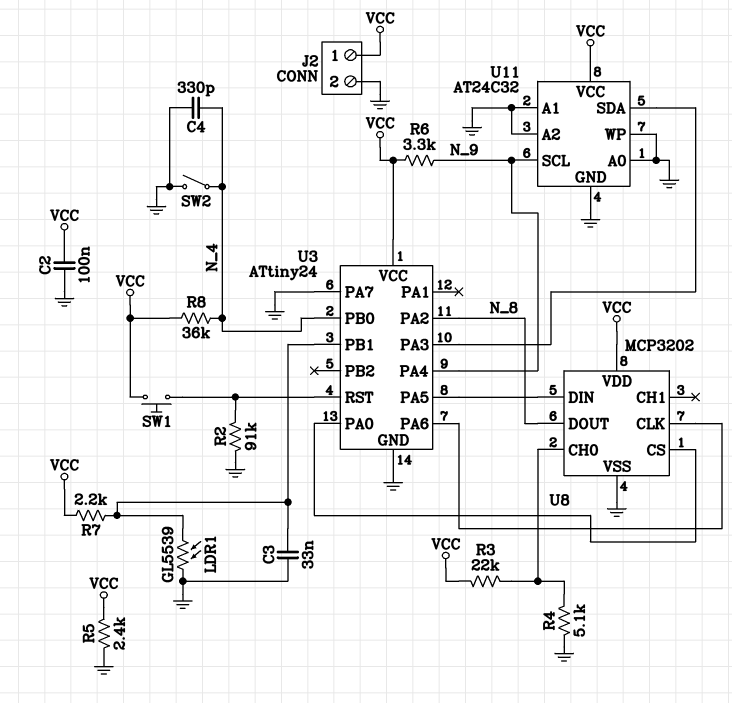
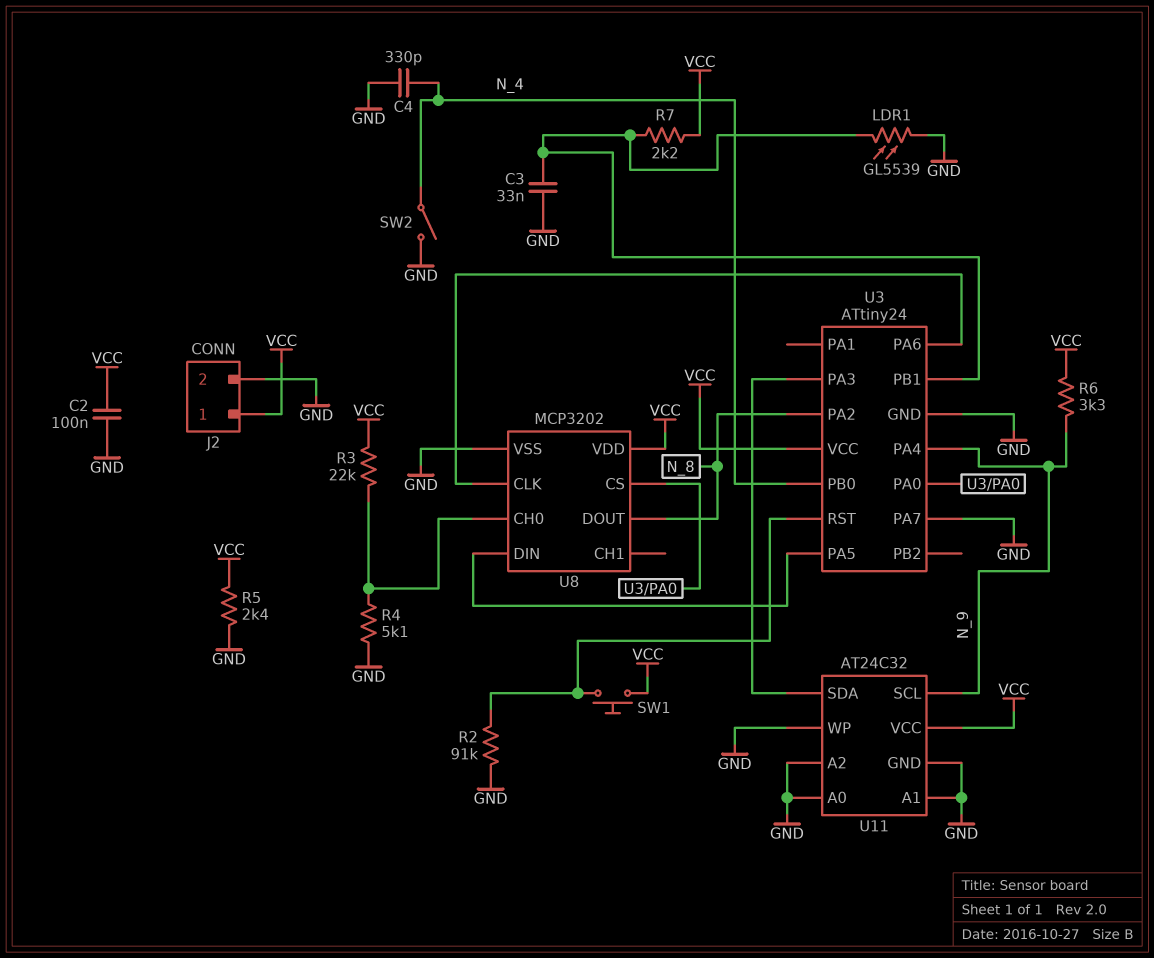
R8: 36k (N_4, VCC) -> none

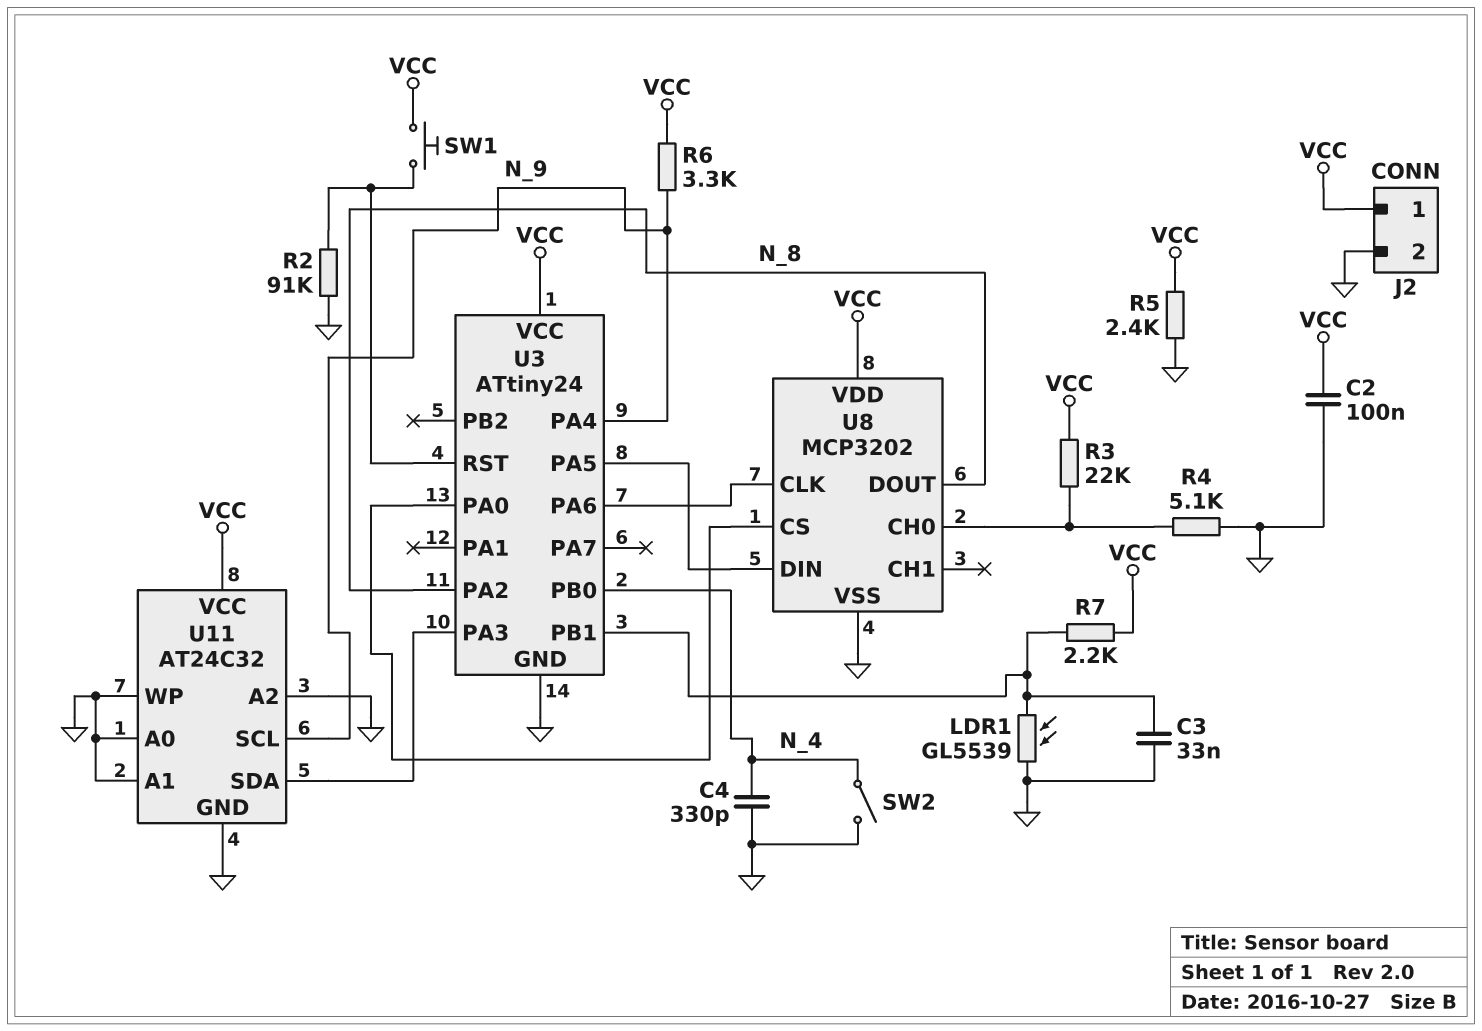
U3 pin PA7: GND -> none

